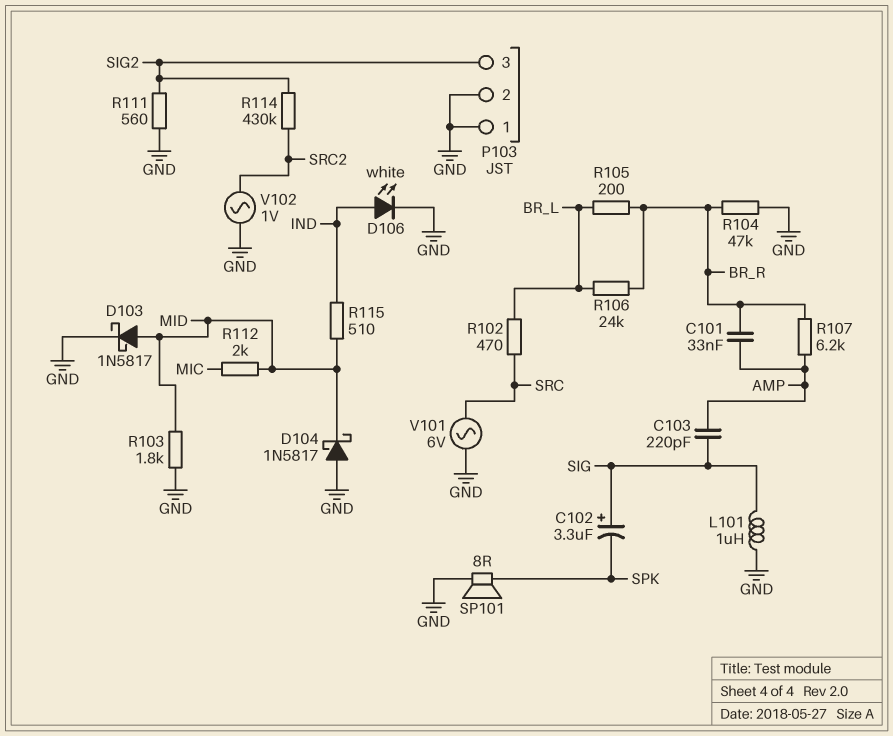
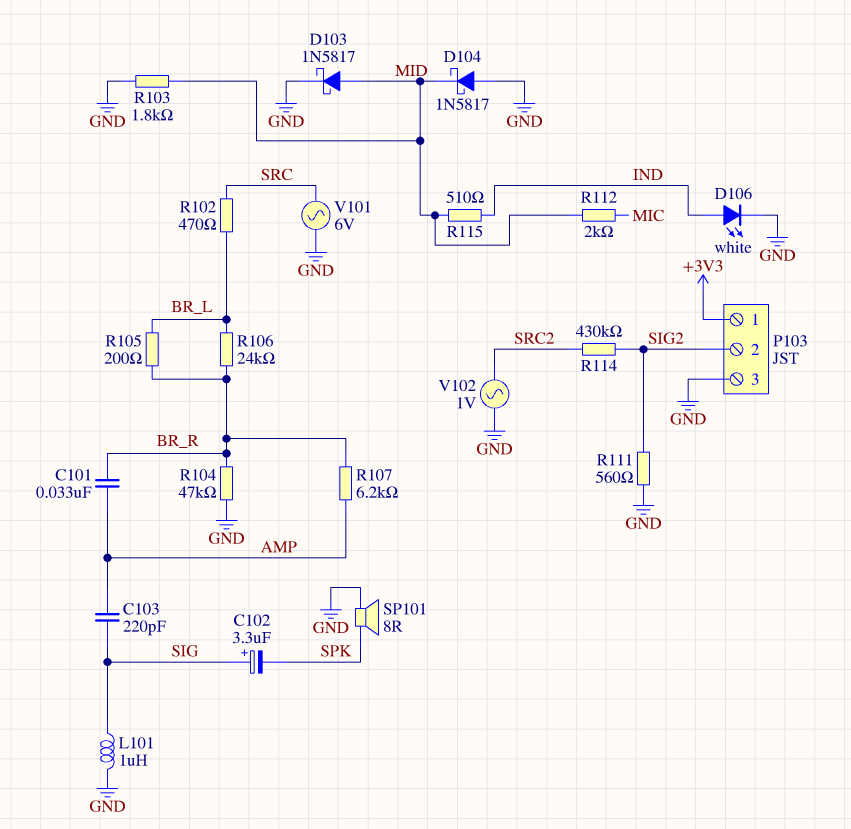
P103 pin 1: GND -> +3V3
P103 pin 2: GND -> SIG2
P103 pin 3: SIG2 -> GND

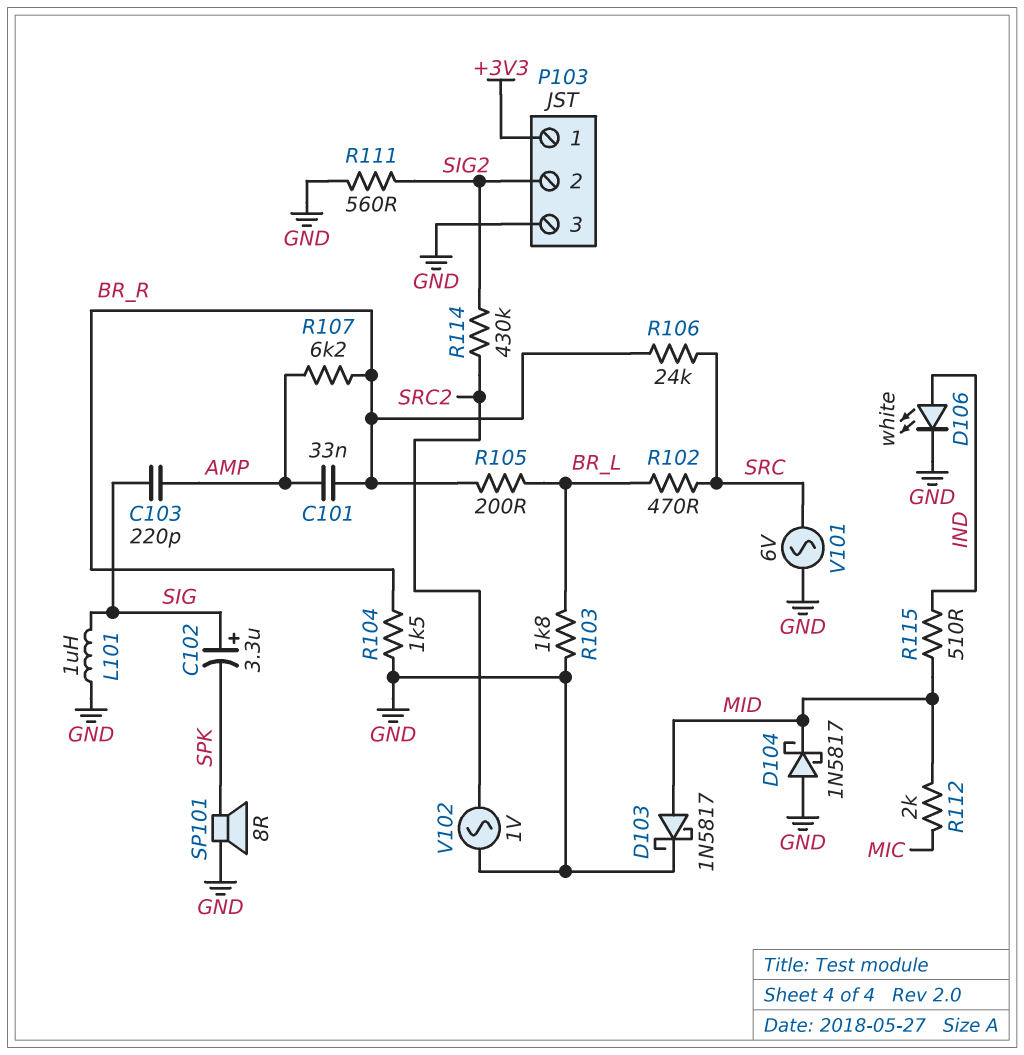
R103: 1.8k (GND, MID) -> 1.8k (BR_L, GND)
R104: 47k (BR_R, GND) -> 1.5k (BR_R, GND)
R106: 24k (BR_L, BR_R) -> 24k (BR_R, SRC)

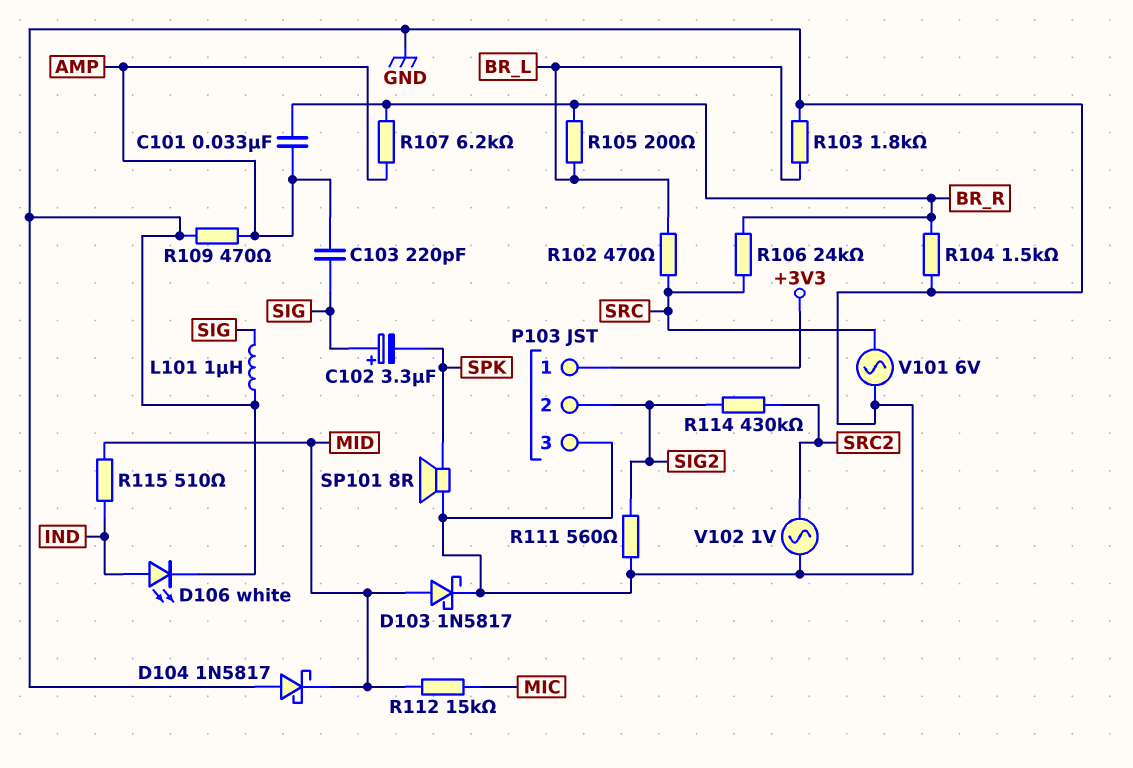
R109: none -> 470 (AMP, GND)
R112: 2k (MIC, MID) -> 15k (MIC, MID)

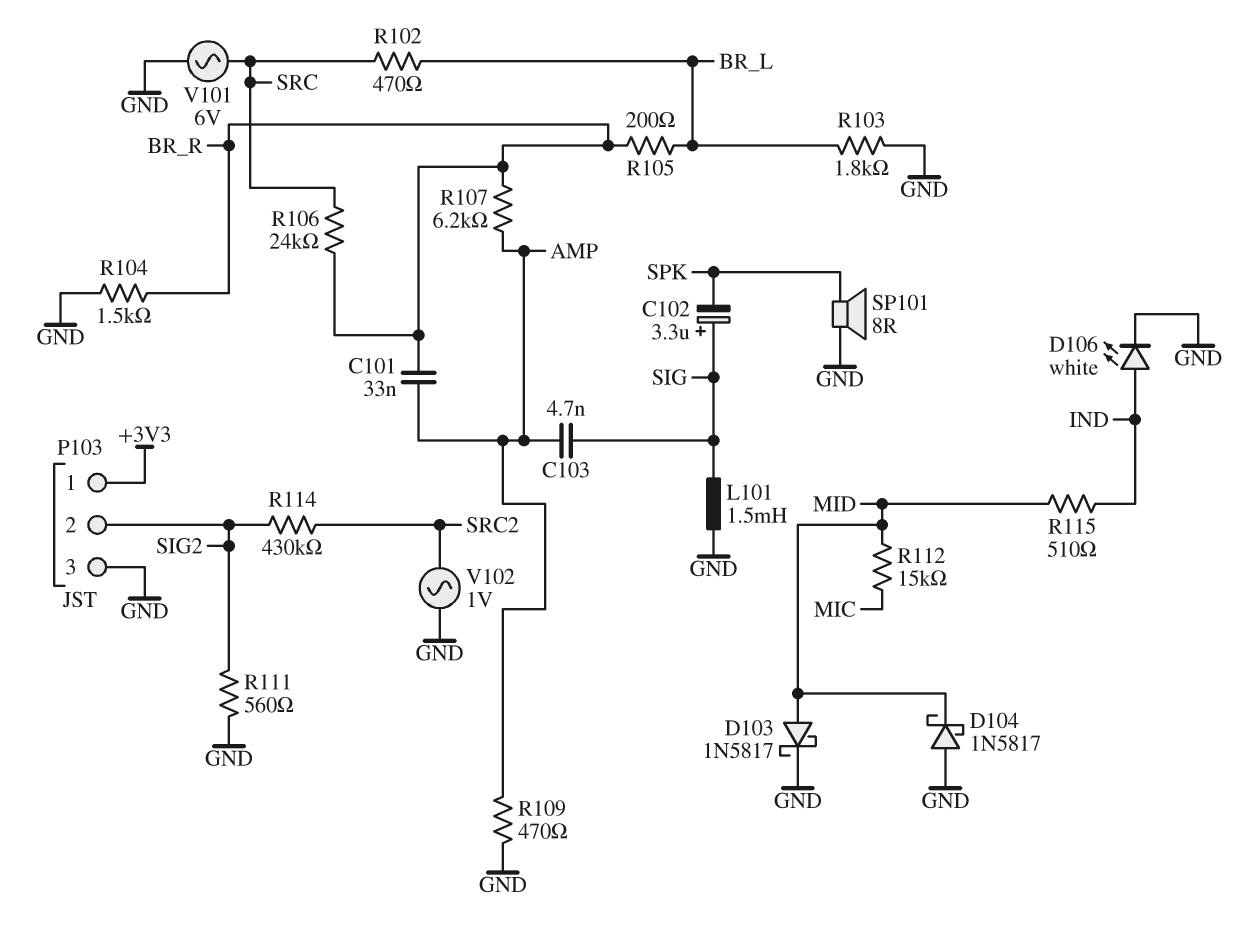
C103: 220pF (AMP, SIG) -> 4.7nF (AMP, SIG)
L101: 1uH (GND, SIG) -> 1.5mH (GND, SIG)

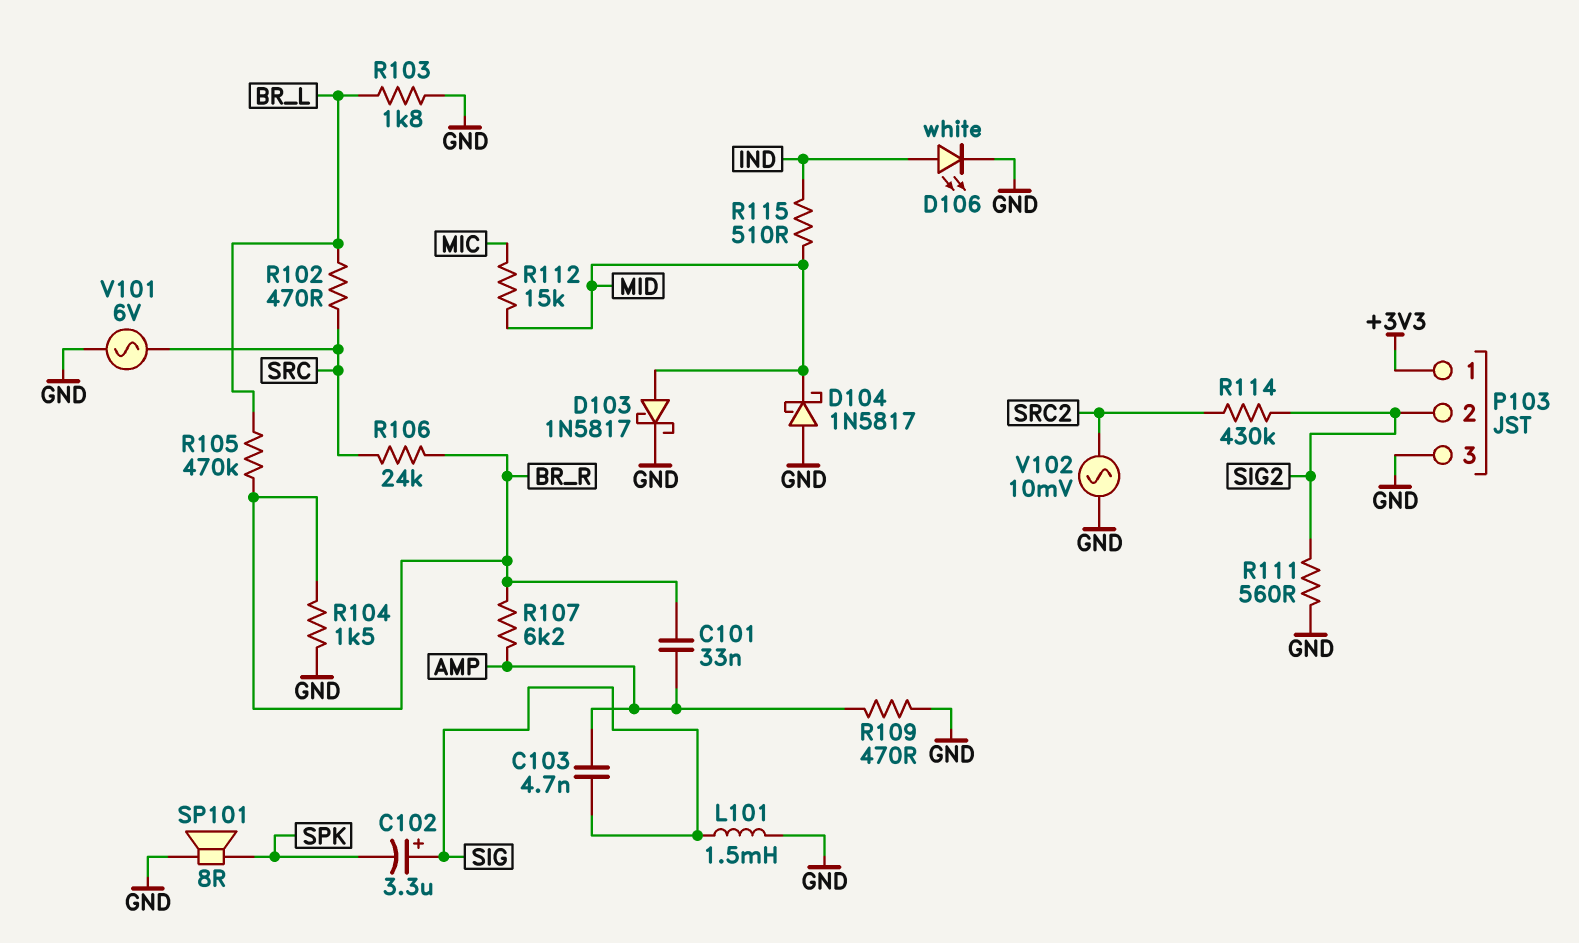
R105: 200 (BR_L, BR_R) -> 470k (BR_L, BR_R)
V102: AC 1V (GND, SRC2) -> AC 10mV (GND, SRC2)

